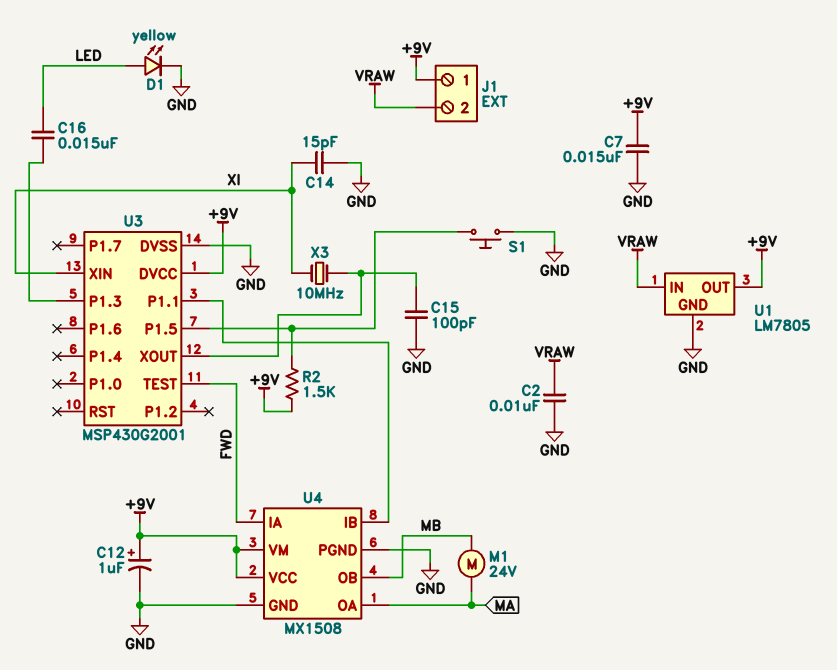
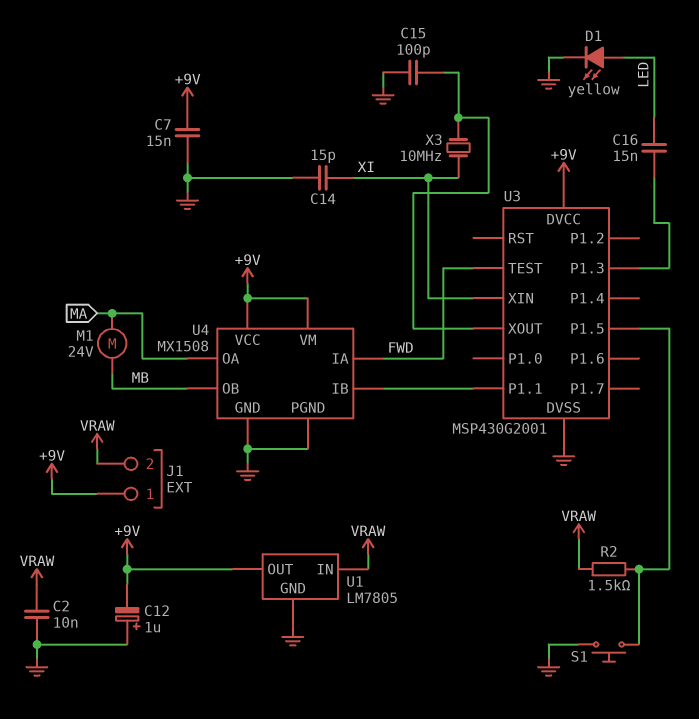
C12: 1uF (plus +9V, minus GND) -> 1uF (plus GND, minus +9V)
R2: 1.5k (+9V, U3/P1.5) -> 1.5k (U3/P1.5, VRAW)

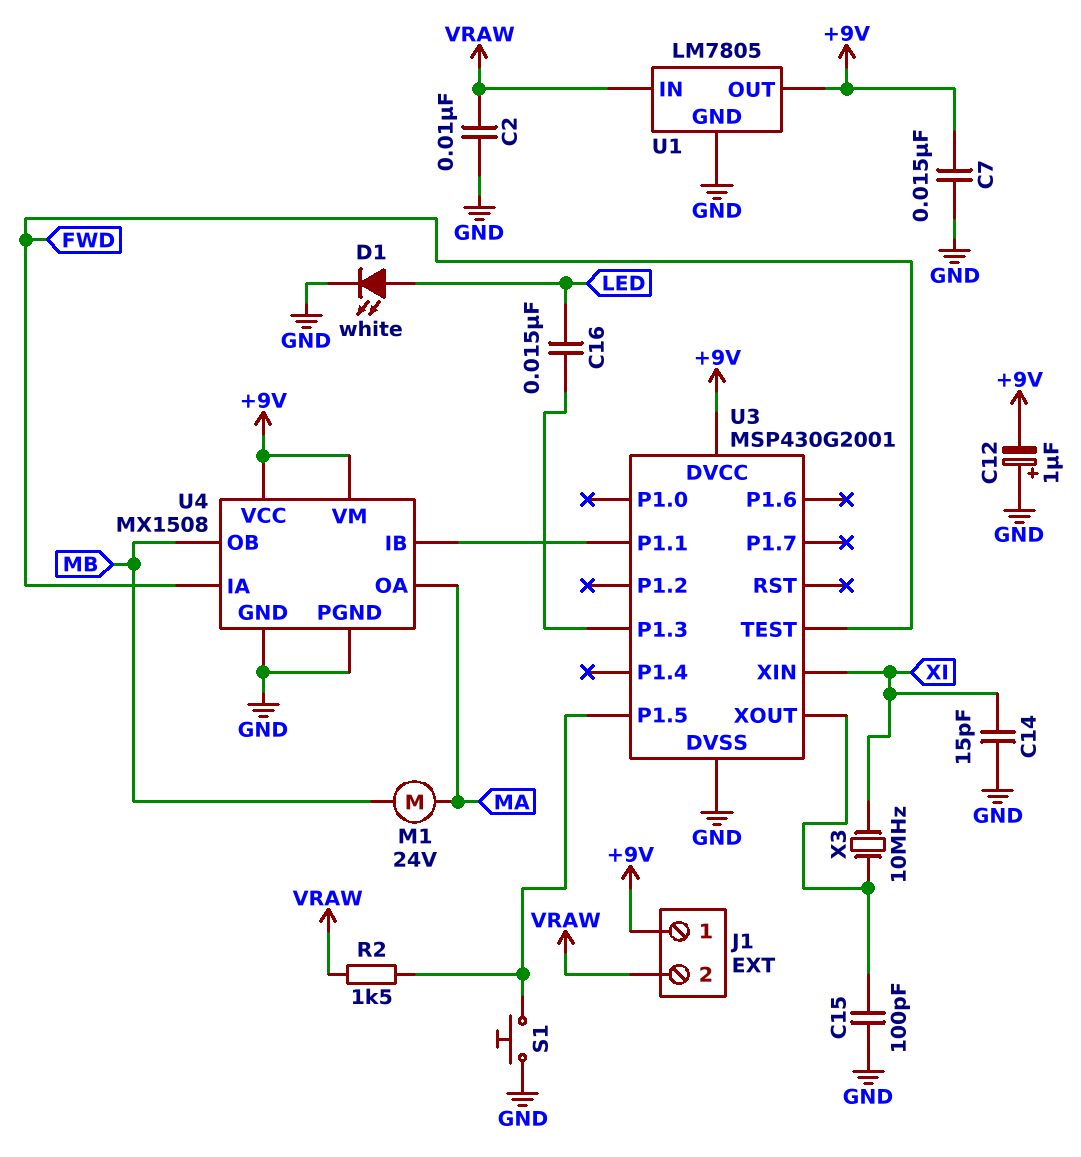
D1: LED yellow (A LED, K GND) -> LED white (A LED, K GND)

